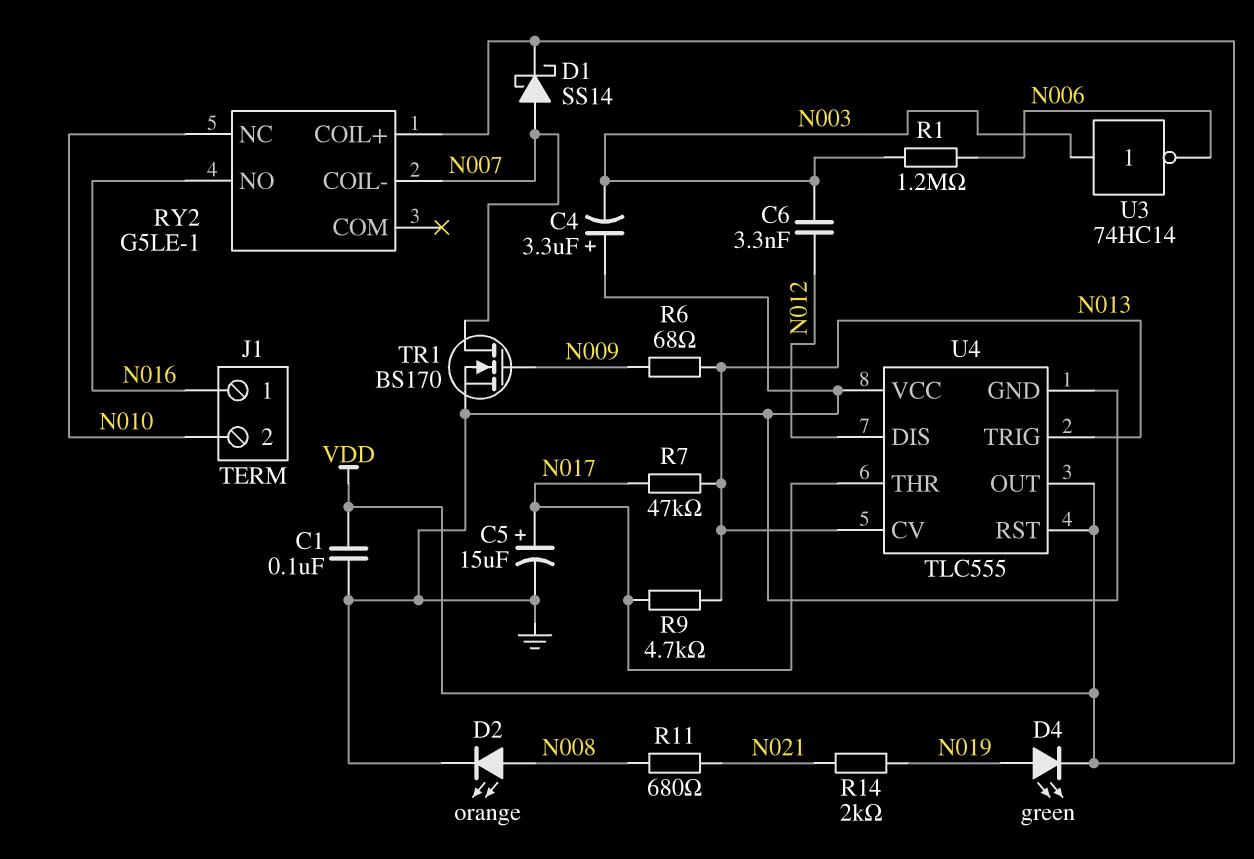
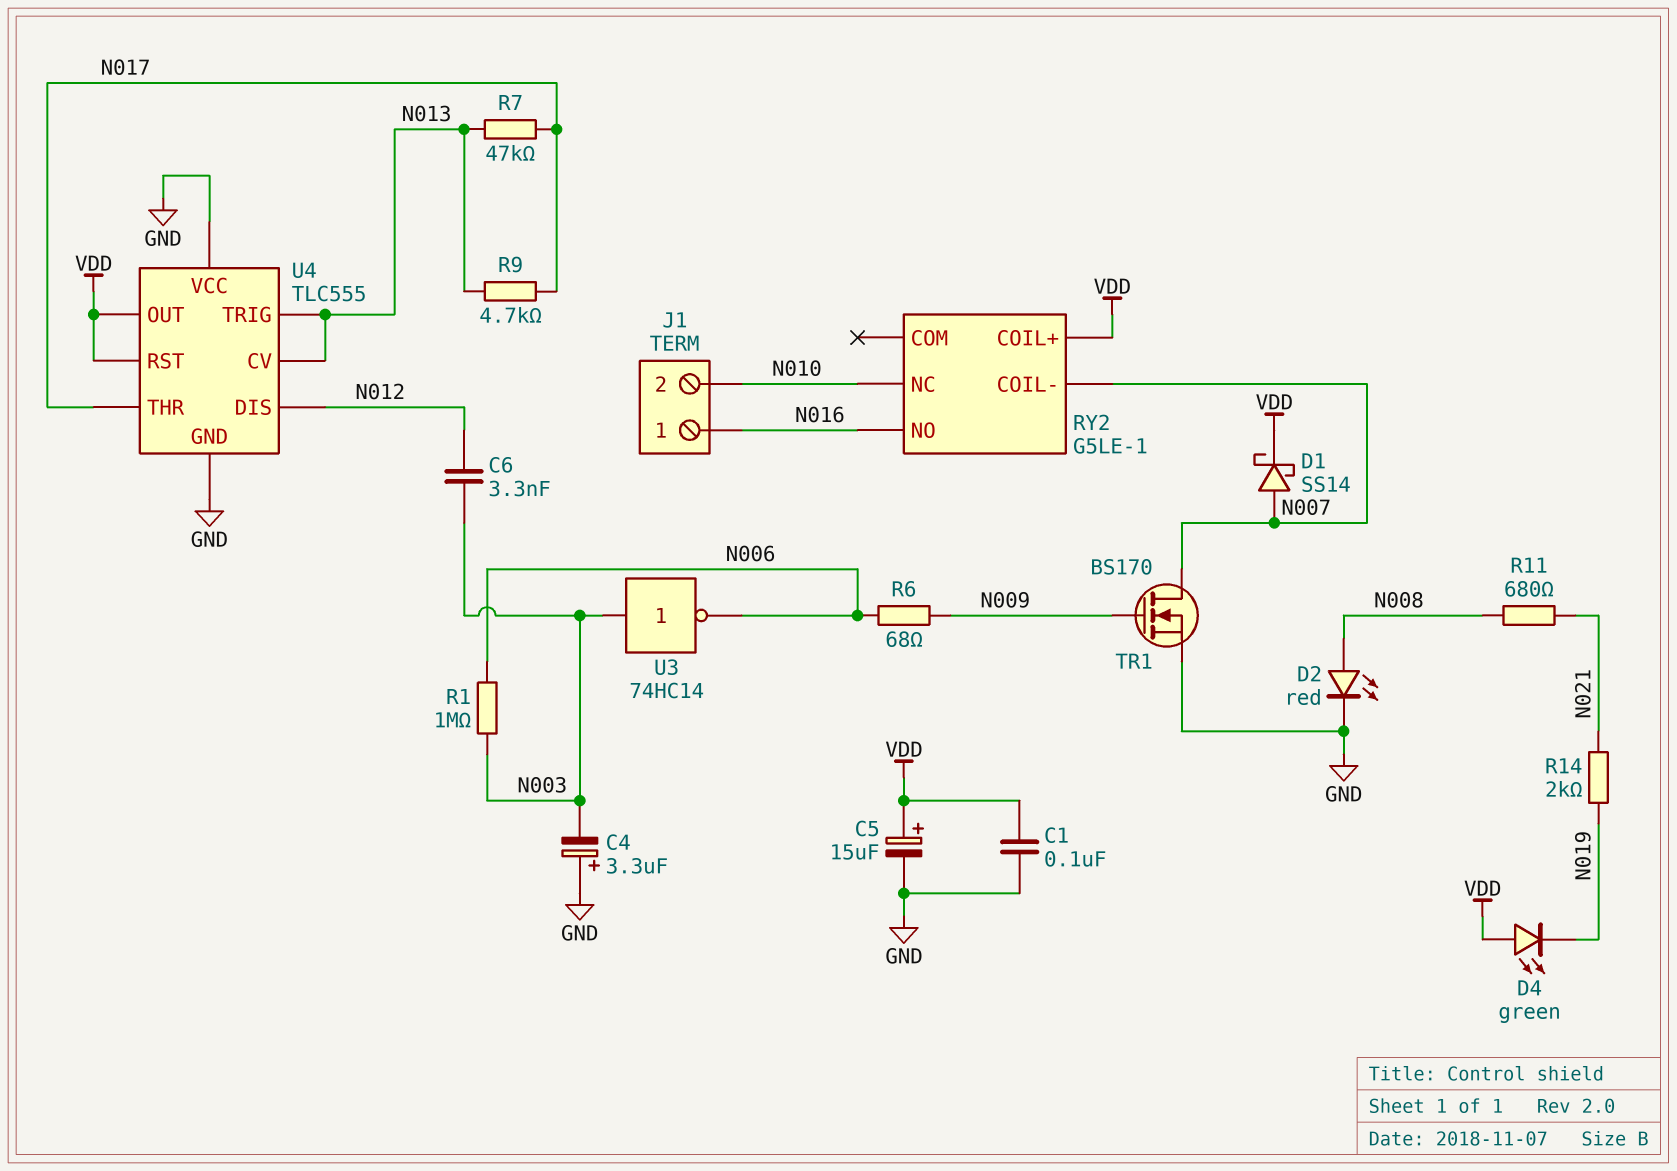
C5: 15uF (plus N017, minus GND) -> 15uF (plus VDD, minus GND)
D2: LED orange (A N008, K GND) -> LED red (A N008, K GND)
D4: LED green (A N019, K VDD) -> LED green (A VDD, K N019)
R1: 1.2M (N003, N006) -> 1M (N003, N006)
R6: 68 (N009, N013) -> 68 (N006, N009)

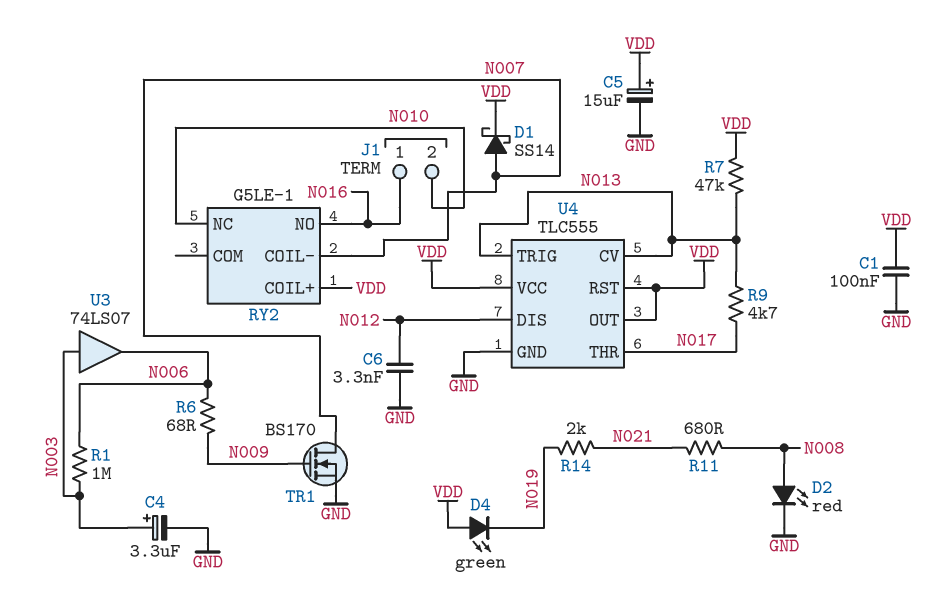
C4: 3.3uF (plus GND, minus N003) -> 3.3uF (plus N003, minus GND)
C6: 3.3nF (N003, N012) -> 3.3nF (GND, N012)
R7: 47k (N013, N017) -> 47k (N013, VDD)
U3: NOT 74HC14 (in N003, out N006) -> buffer 74LS07 (in N003, out N006)
U4 pin VCC: GND -> VDD

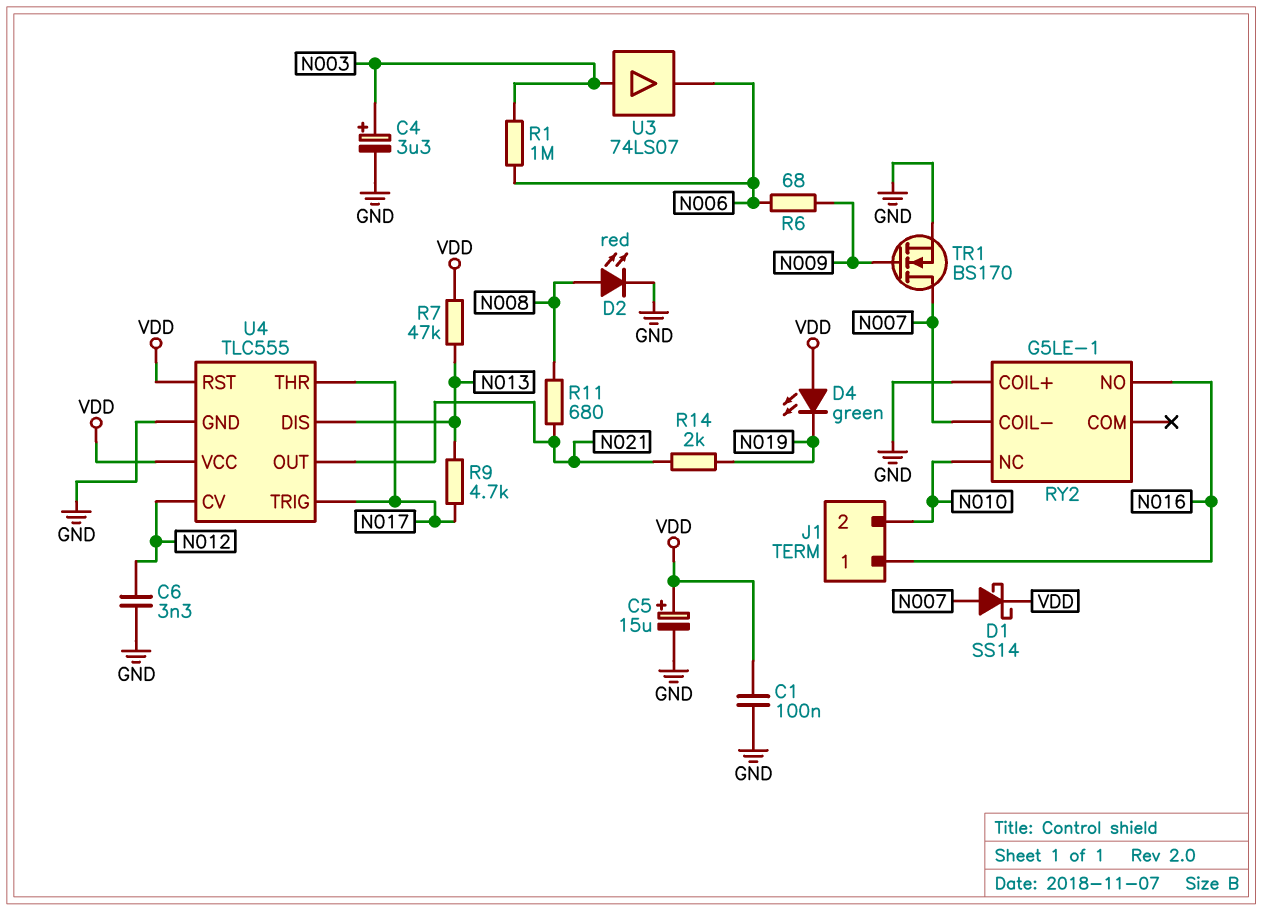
RY2 pin COIL+: VDD -> GND
U4 pin CV: N013 -> N012
U4 pin DIS: N012 -> N013
U4 pin OUT: VDD -> N021
U4 pin TRIG: N013 -> N017

